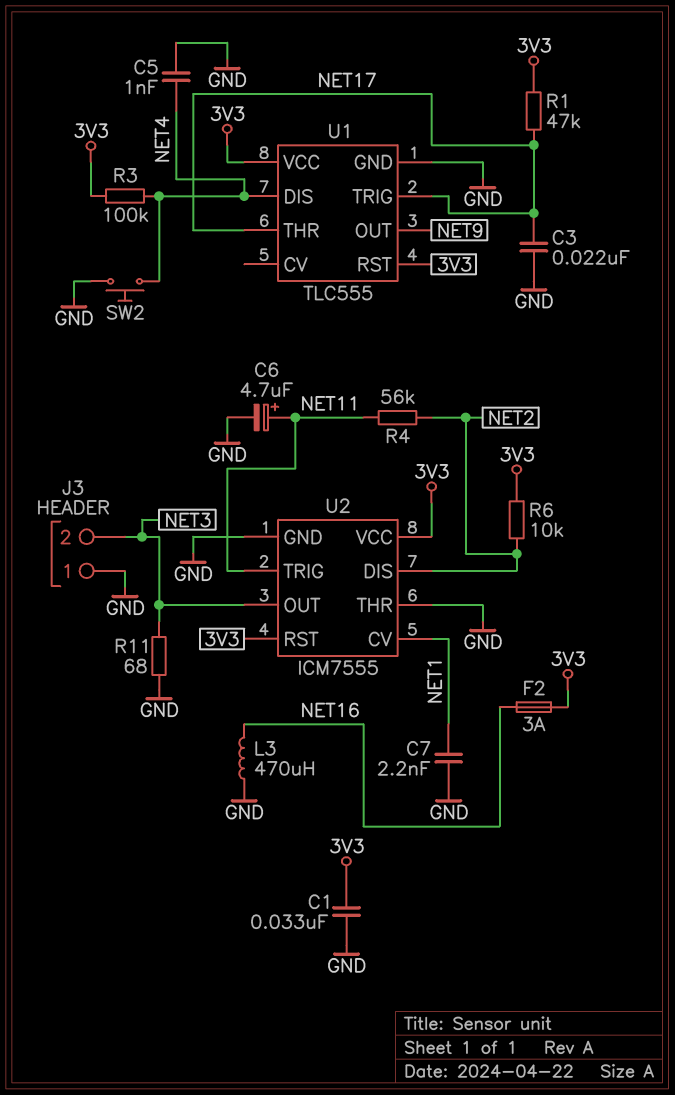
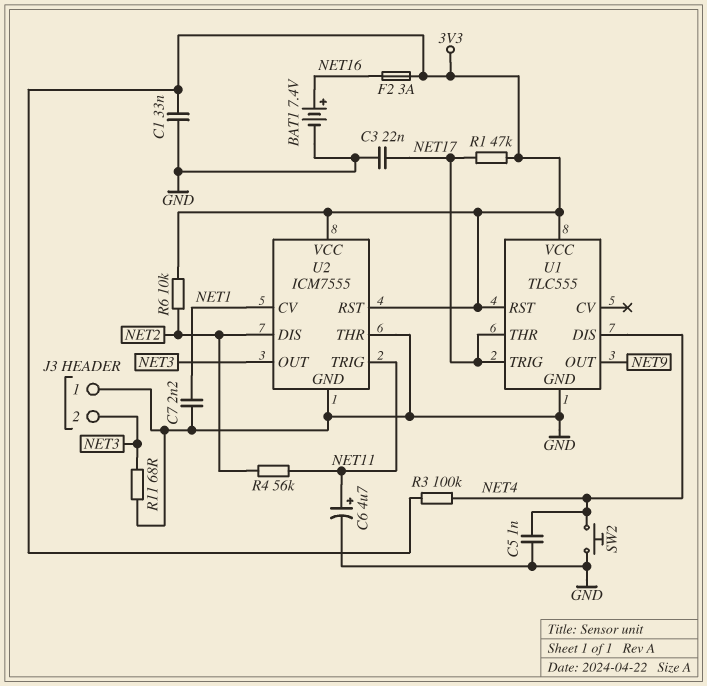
BAT1: none -> 7.4V (plus NET16, minus GND)
L3: 470uH (GND, NET16) -> none

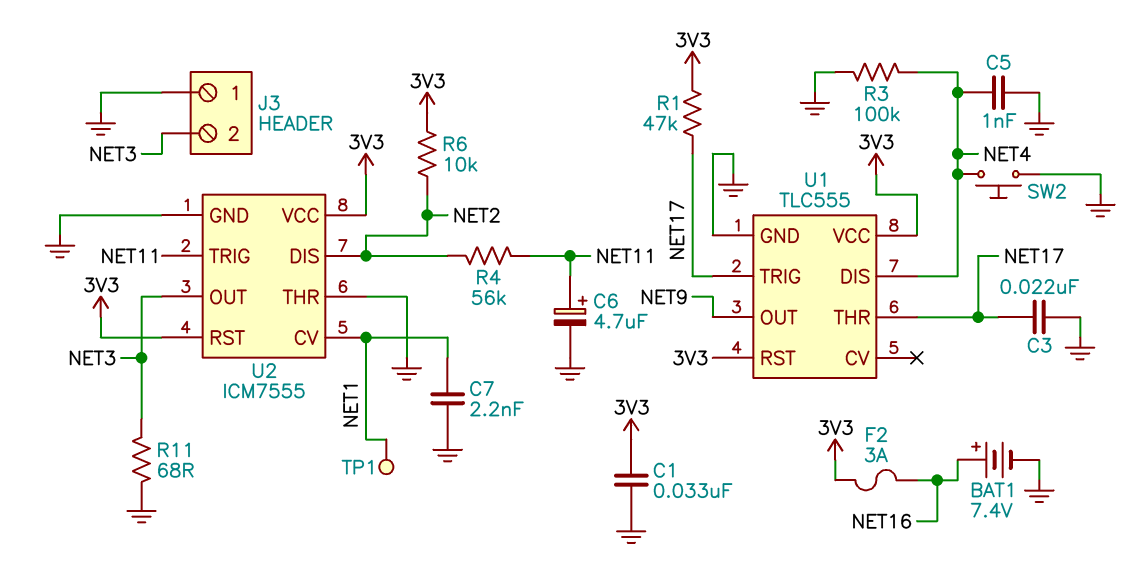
R3: 100k (3V3, NET4) -> 100k (GND, NET4)
TP1: none -> test point (NET1)

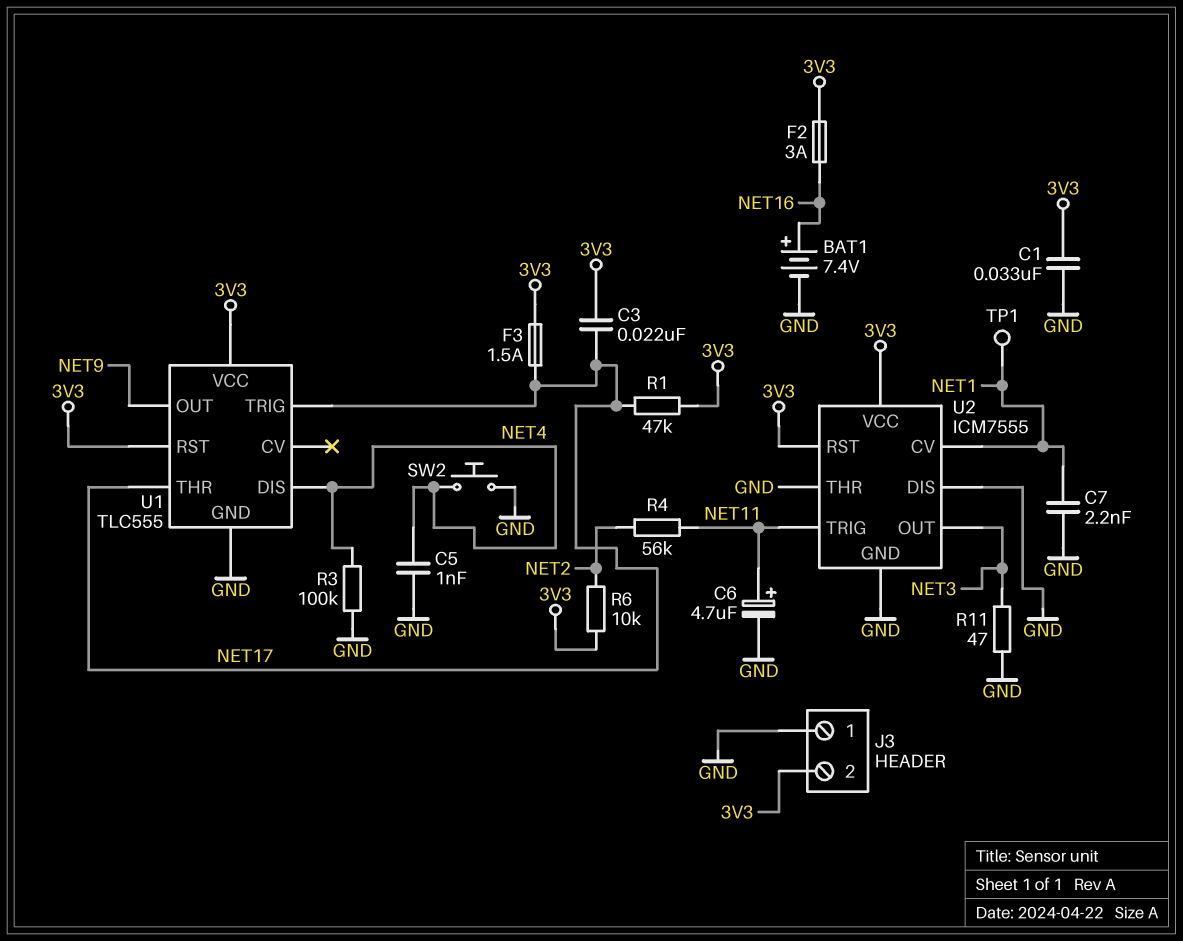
C3: 22nF (GND, NET17) -> 22nF (3V3, NET17)
F3: none -> 1.5A (3V3, NET17)
J3 pin 2: NET3 -> 3V3
R11: 68 (GND, NET3) -> 47 (GND, NET3)
U2 pin DIS: NET2 -> GND

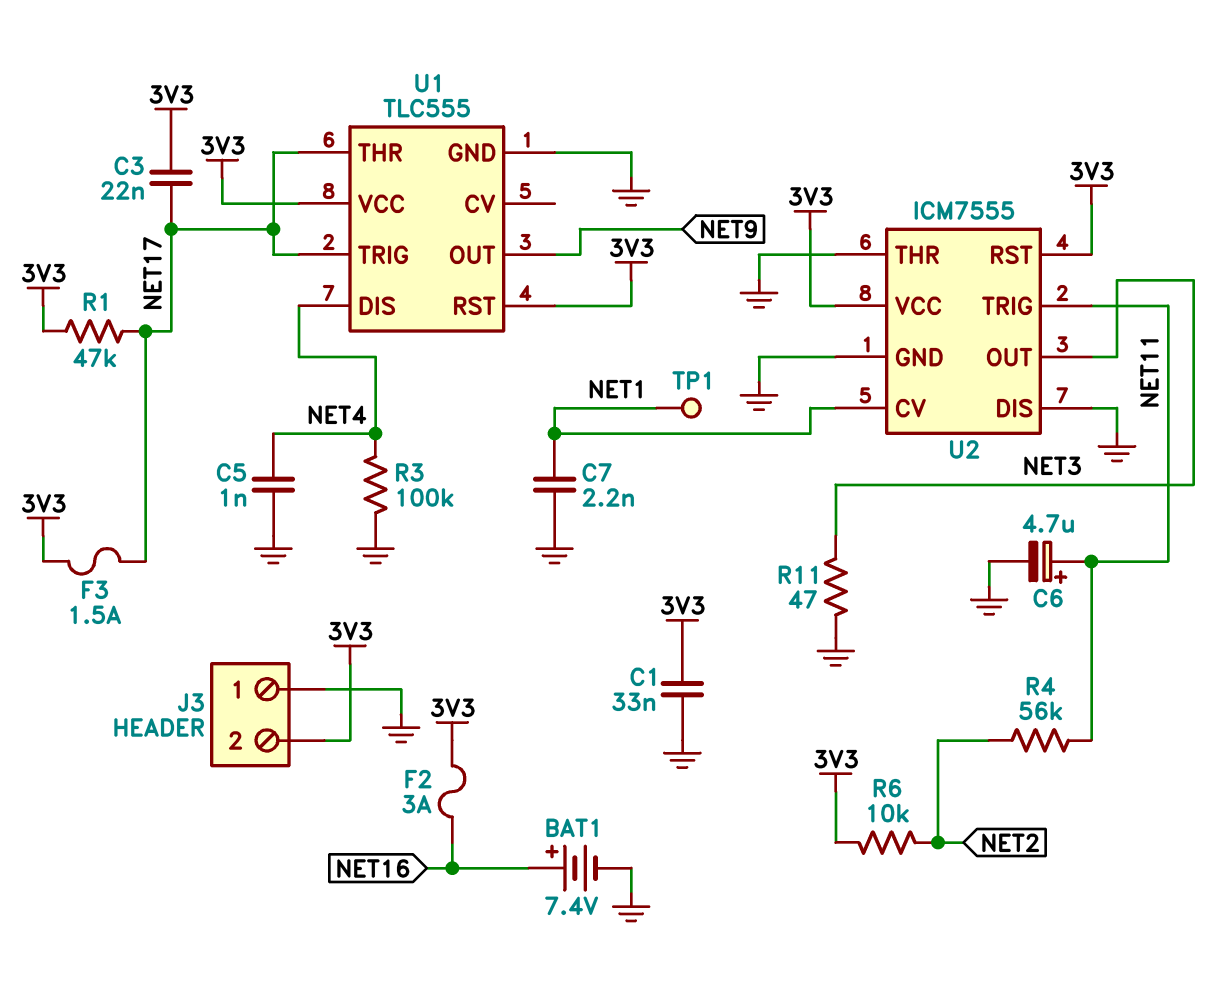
SW2: button (GND, NET4) -> none

